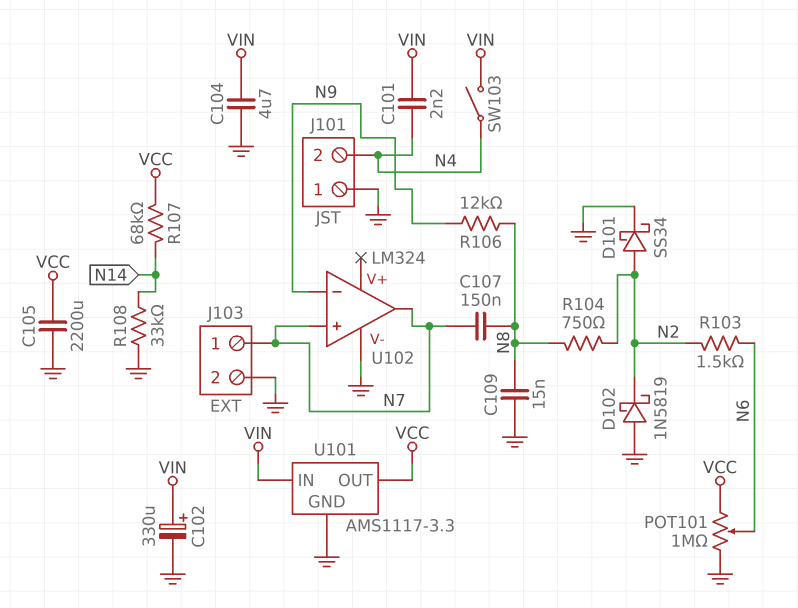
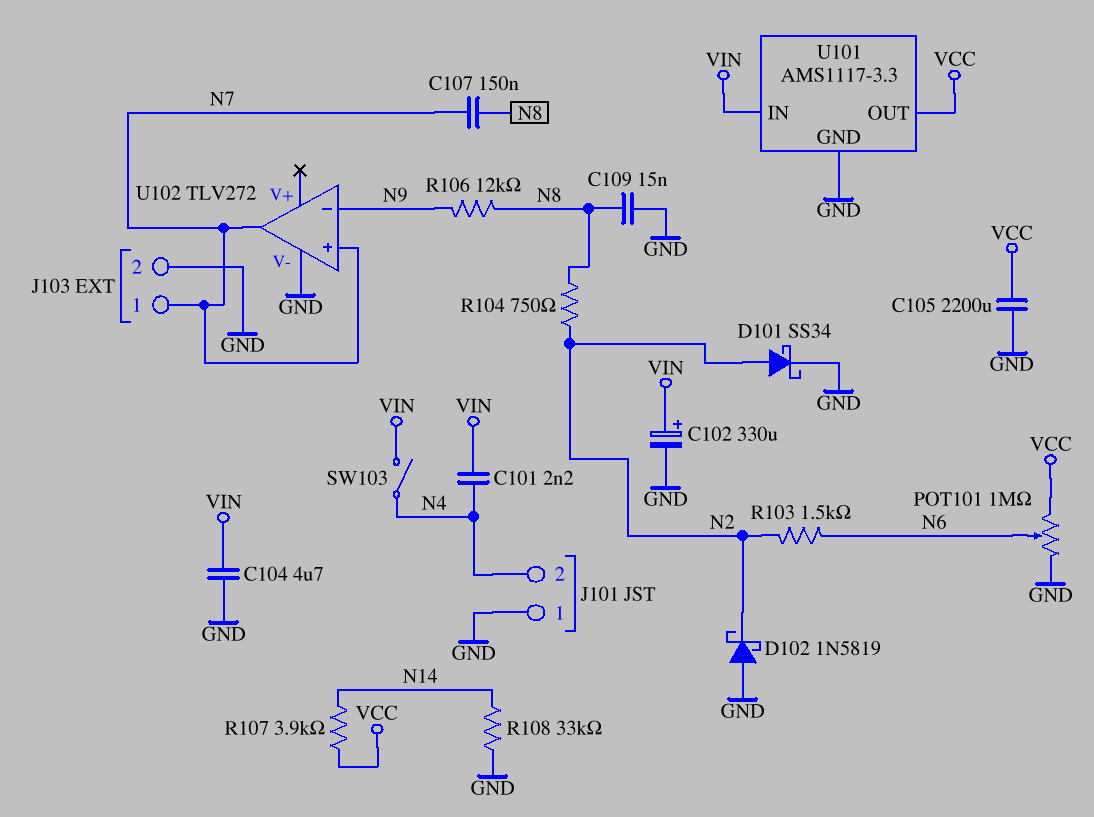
R107: 68k (N14, VCC) -> 3.9k (N14, VCC)
U102: LM324 -> TLV272

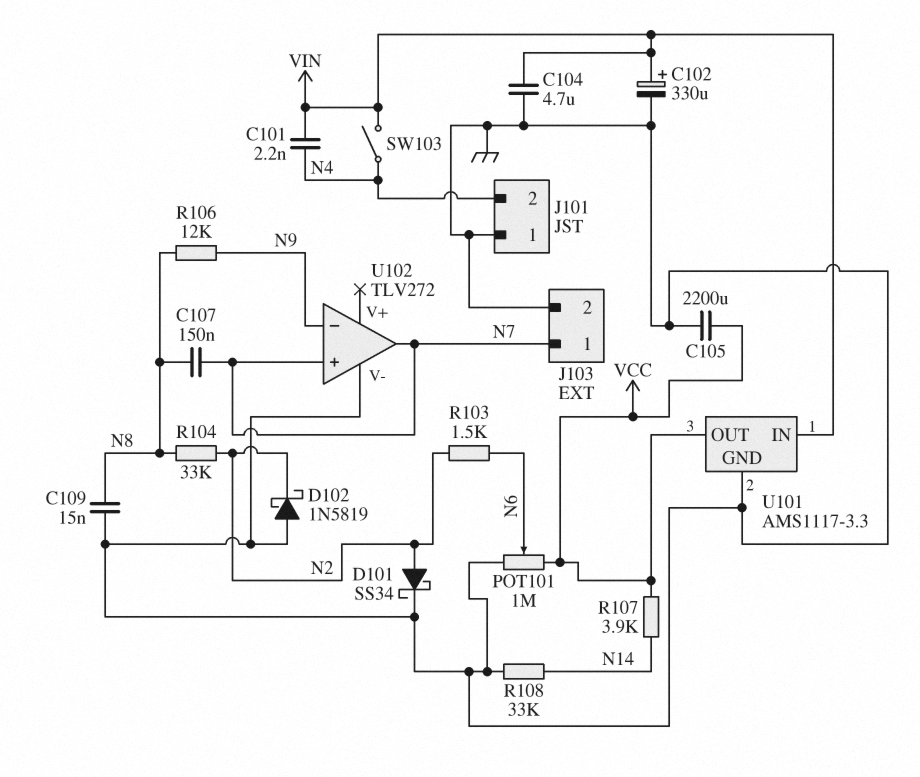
R104: 750 (N2, N8) -> 33k (N2, N8)

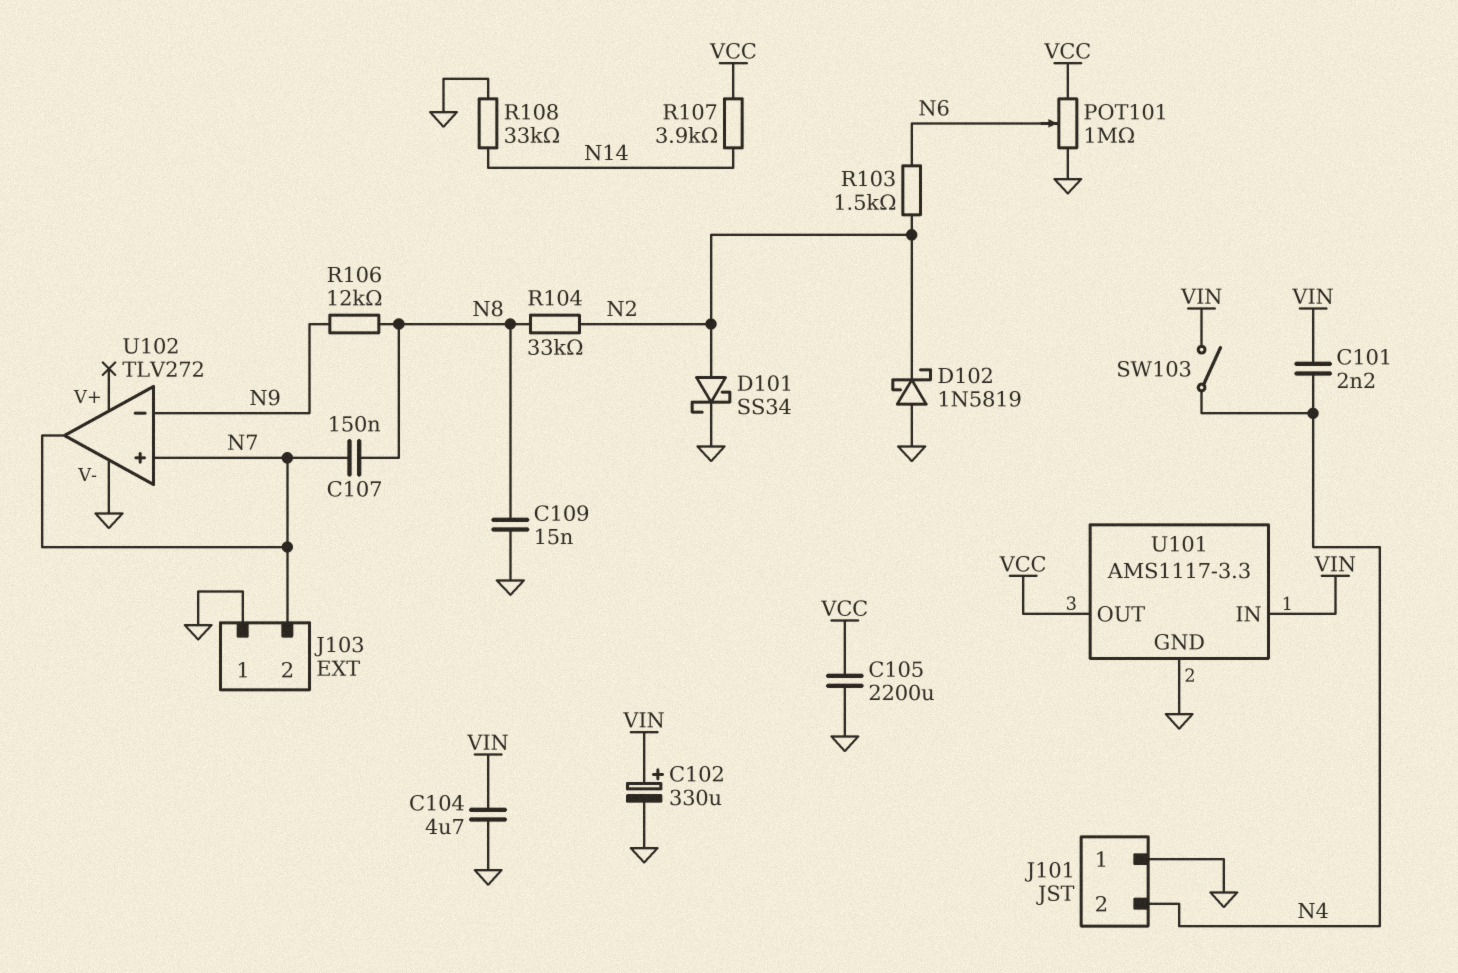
J103 pin 1: N7 -> GND
J103 pin 2: GND -> N7

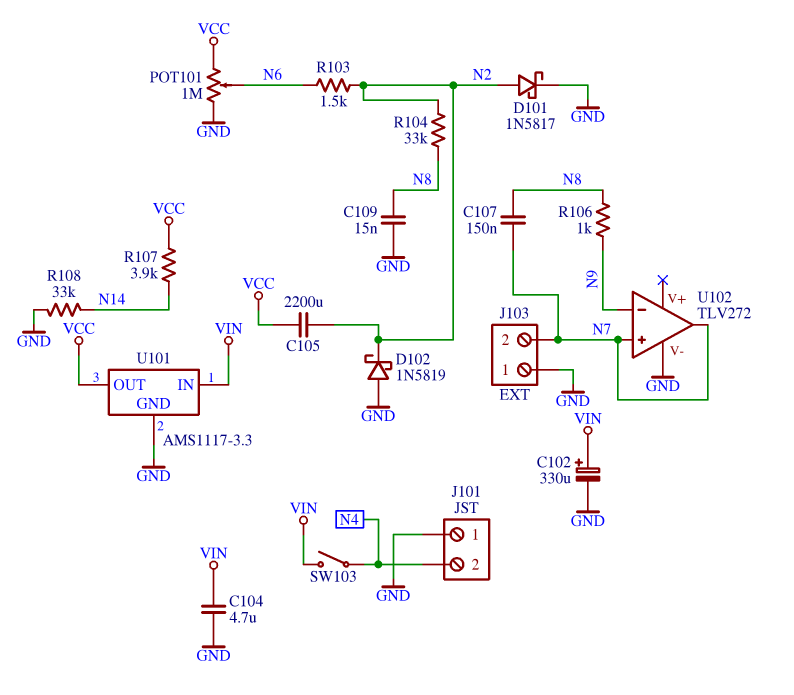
C101: 2.2nF (N4, VIN) -> none
C105: 2200uF (GND, VCC) -> 2200uF (N2, VCC)
D101: schottky SS34 (A N2, K GND) -> schottky 1N5817 (A N2, K GND)
R106: 12k (N8, N9) -> 1k (N8, N9)

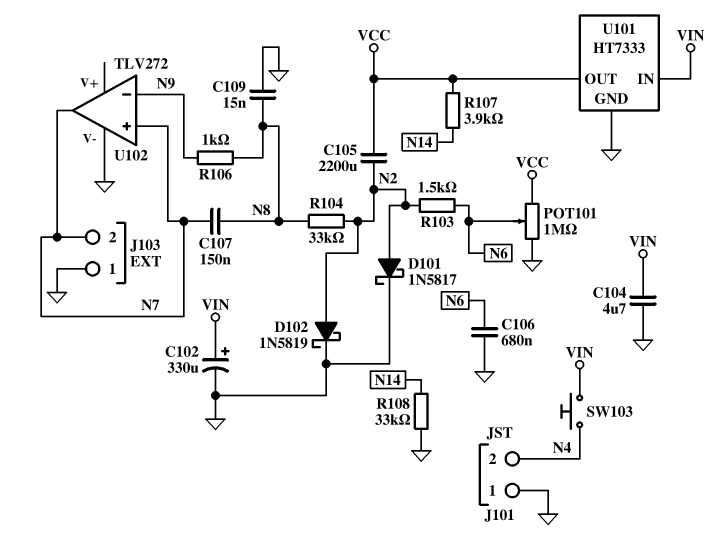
C106: none -> 680nF (GND, N6)
D102: schottky 1N5819 (A GND, K N2) -> schottky 1N5819 (A N2, K GND)
SW103: switch (N4, VIN) -> button (N4, VIN)
U101: AMS1117-3.3 -> HT7333

